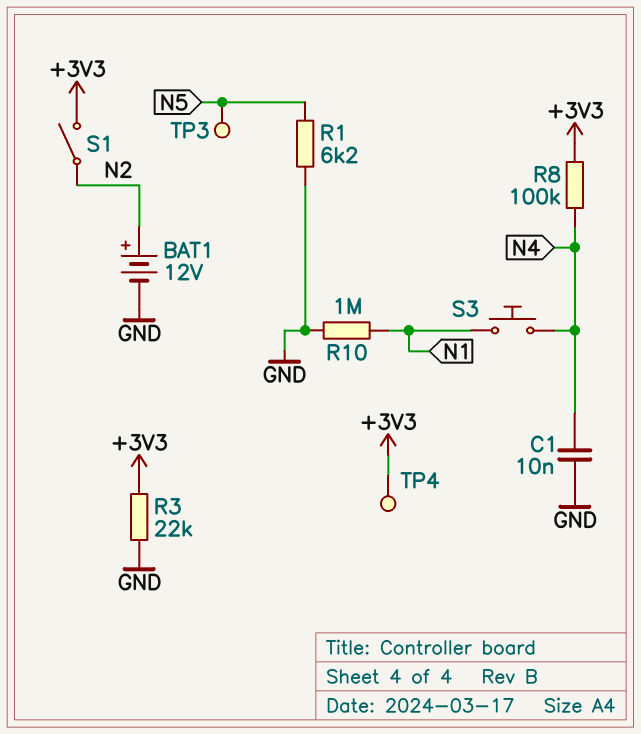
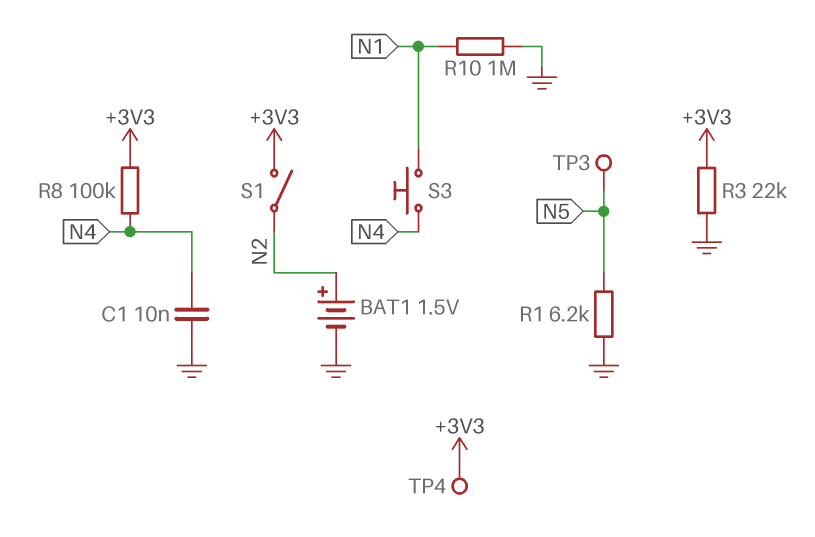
BAT1: 12V (plus N2, minus GND) -> 1.5V (plus N2, minus GND)

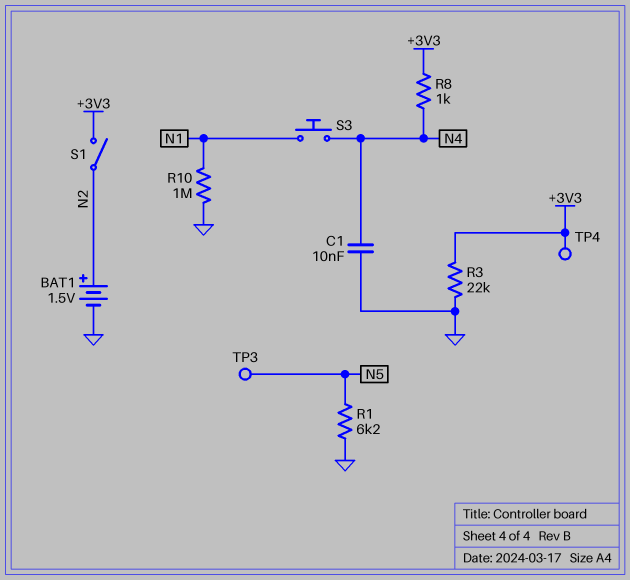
R8: 100k (+3V3, N4) -> 1k (+3V3, N4)

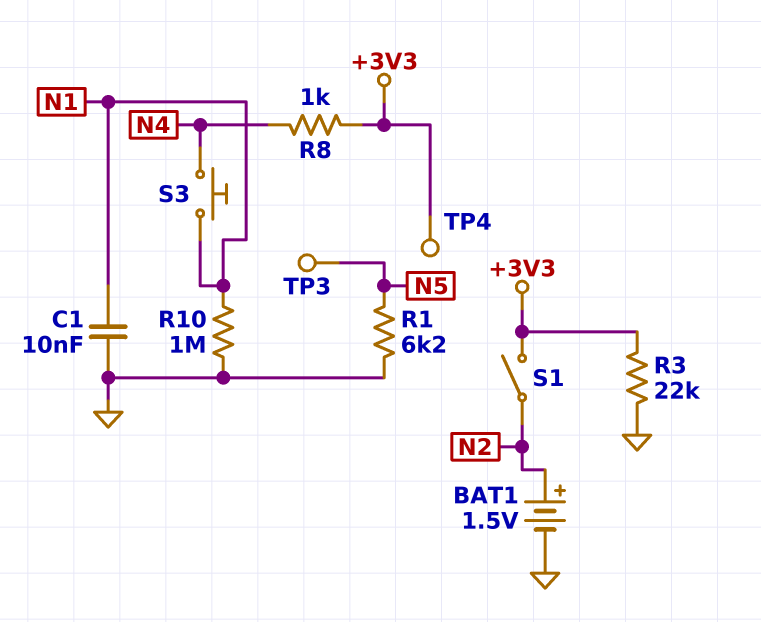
C1: 10nF (GND, N4) -> 10nF (GND, N1)

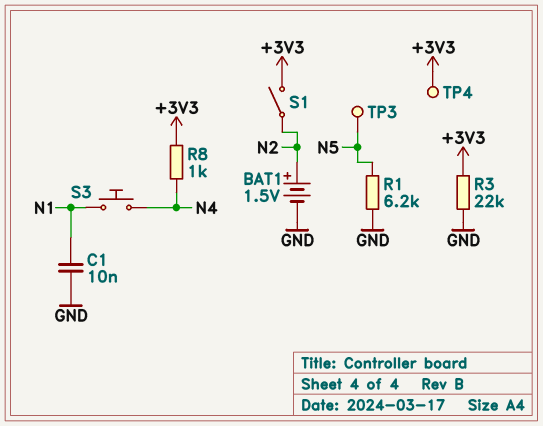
R10: 1M (GND, N1) -> none

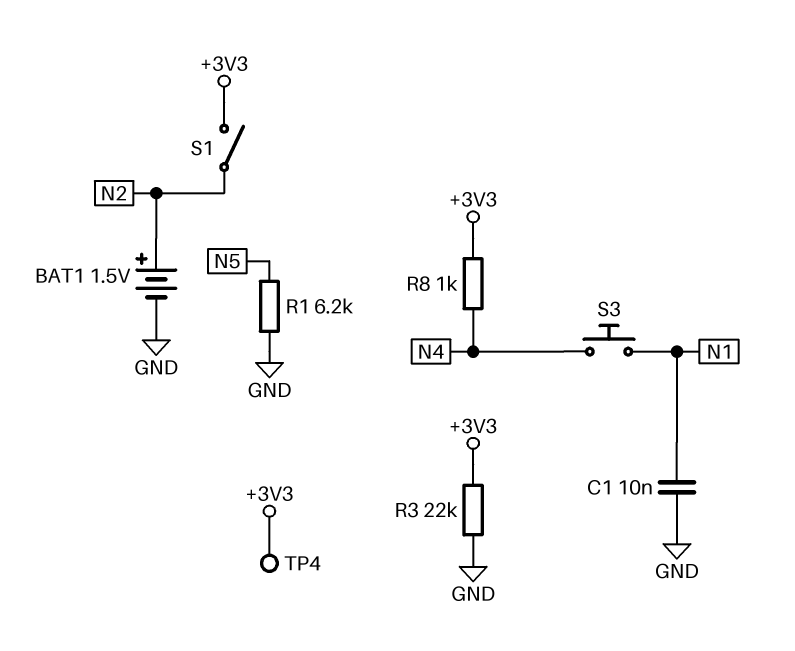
TP3: test point (N5) -> none

